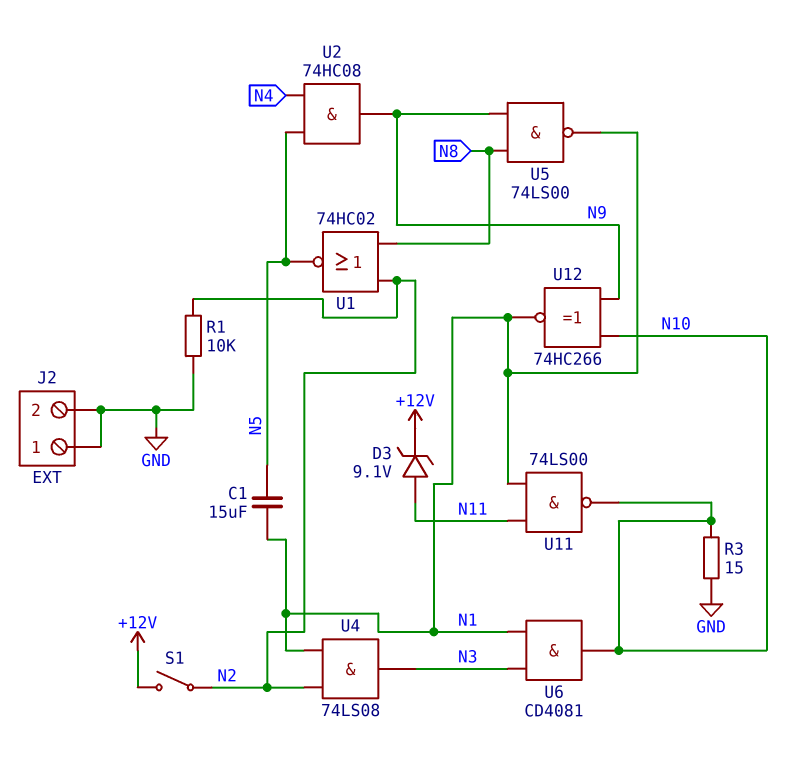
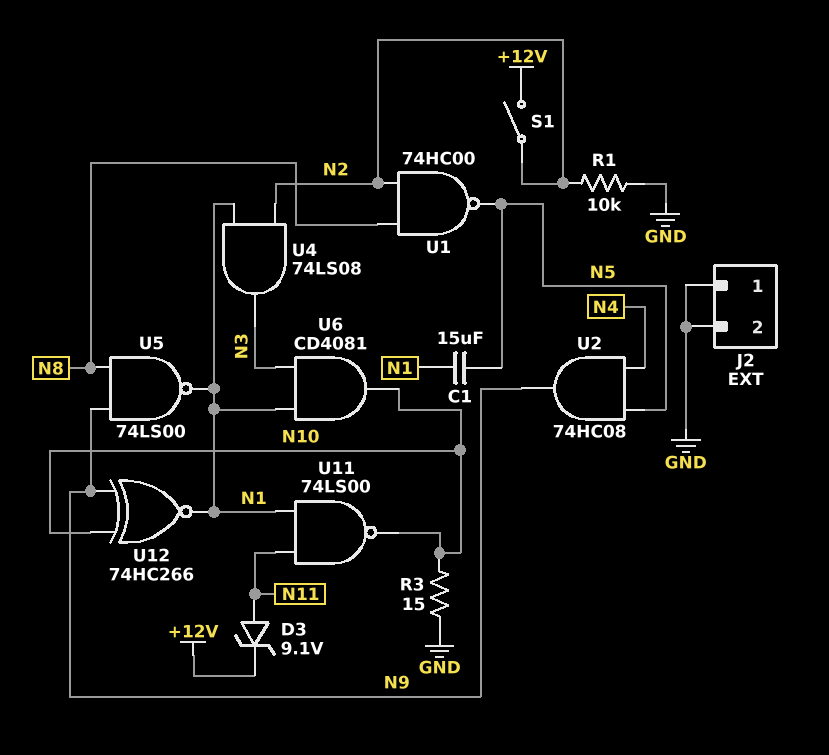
U1: NOR 74HC02 (in N2, in N8, out N5) -> NAND 74HC00 (in N2, in N8, out N5)

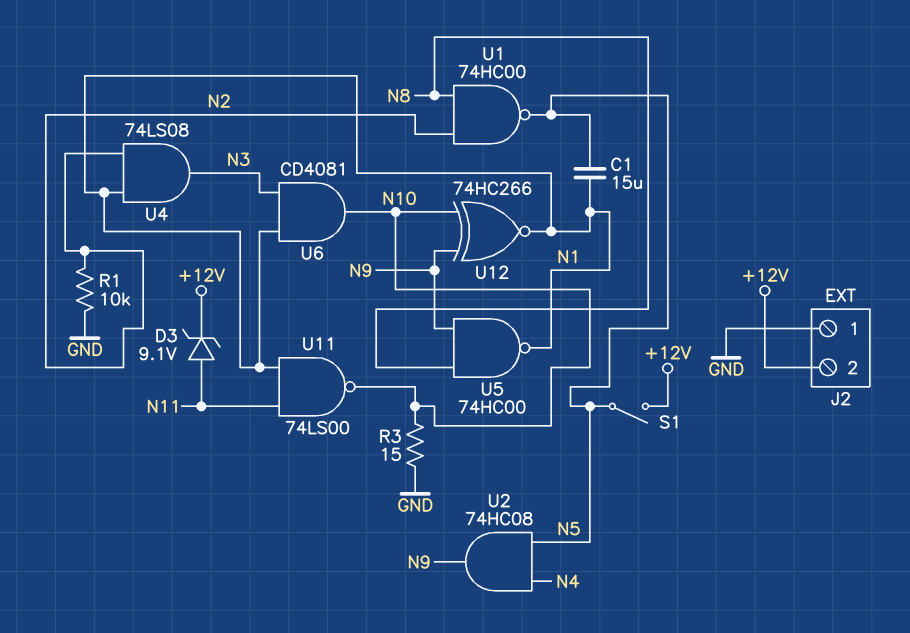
J2 pin 2: GND -> +12V
S1: switch (+12V, N2) -> switch (+12V, N5)
U5: NAND 74LS00 (in N8, in N9, out N1) -> NAND 74HC00 (in N8, in N9, out N1)

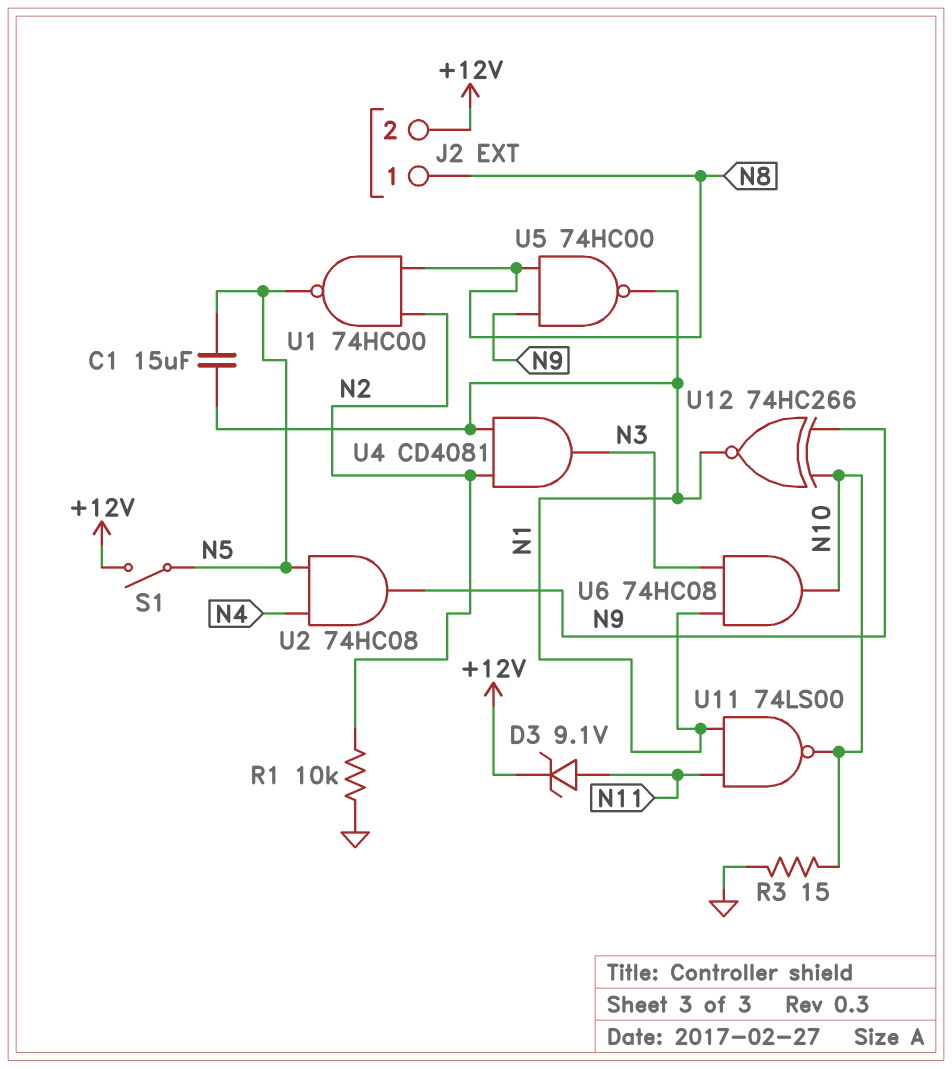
J2 pin 1: GND -> N8
U4: AND 74LS08 (in N1, in N2, out N3) -> AND CD4081 (in N1, in N2, out N3)
U6: AND CD4081 (in N1, in N3, out N10) -> AND 74HC08 (in N1, in N3, out N10)

